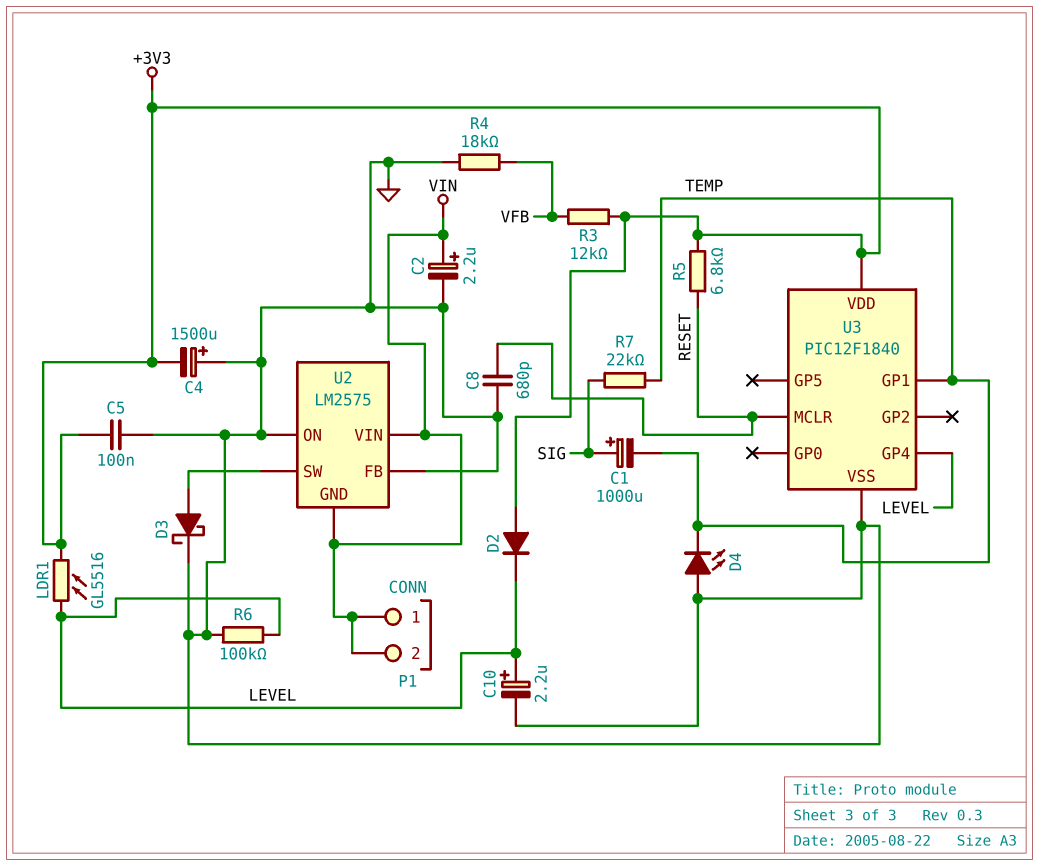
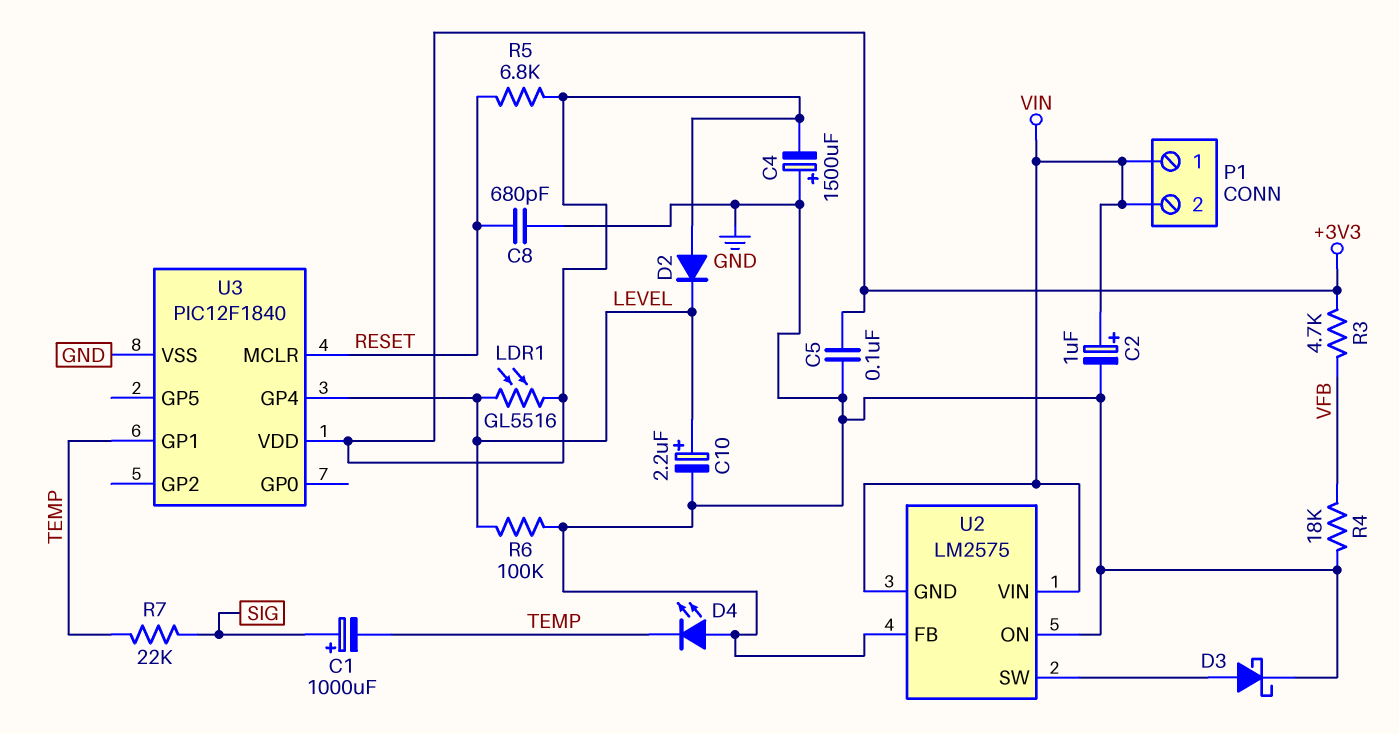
C2: 2.2uF (plus VIN, minus GND) -> 1uF (plus VIN, minus GND)
R3: 12k (+3V3, VFB) -> 4.7k (+3V3, VFB)

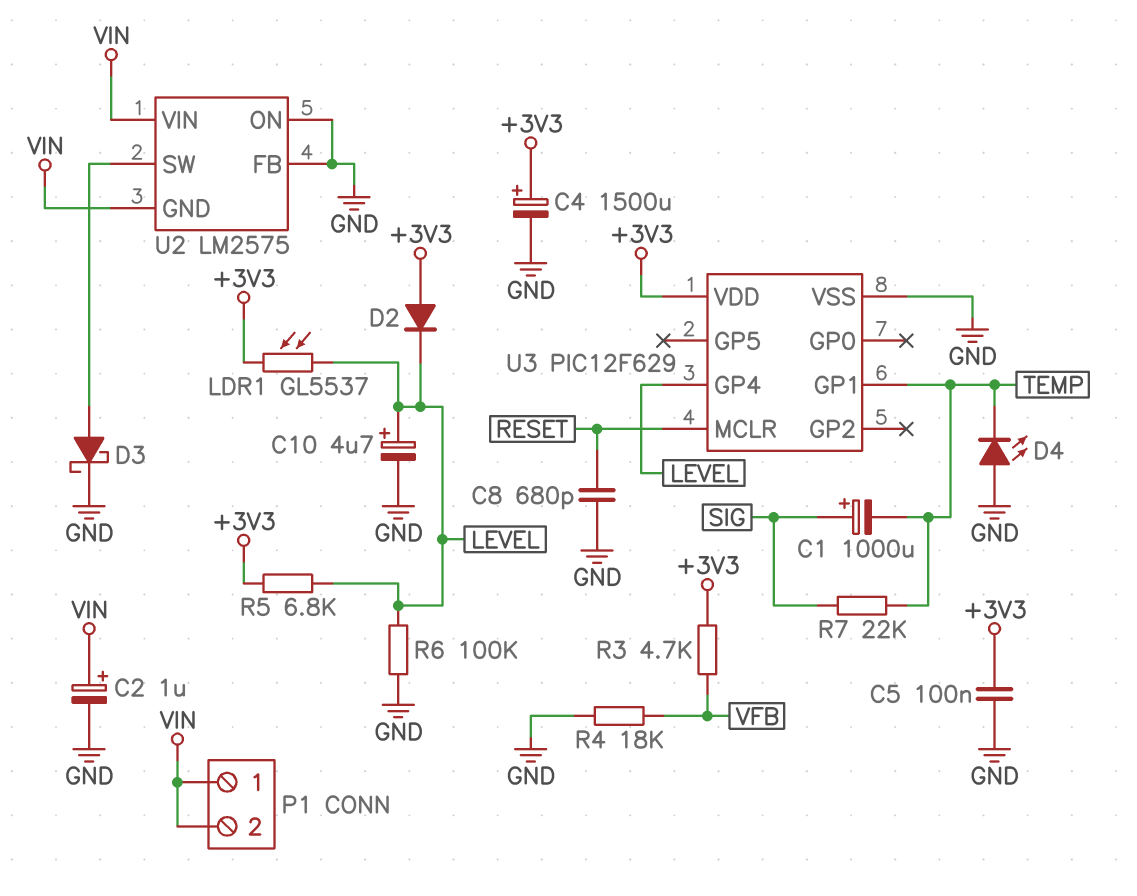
C4: 1500uF (plus GND, minus +3V3) -> 1500uF (plus +3V3, minus GND)
C10: 2.2uF (plus LEVEL, minus GND) -> 4.7uF (plus LEVEL, minus GND)
LDR1: GL5516 (+3V3, LEVEL) -> GL5537 (+3V3, LEVEL)
R5: 6.8k (+3V3, RESET) -> 6.8k (+3V3, LEVEL)
U3: PIC12F1840 -> PIC12F629

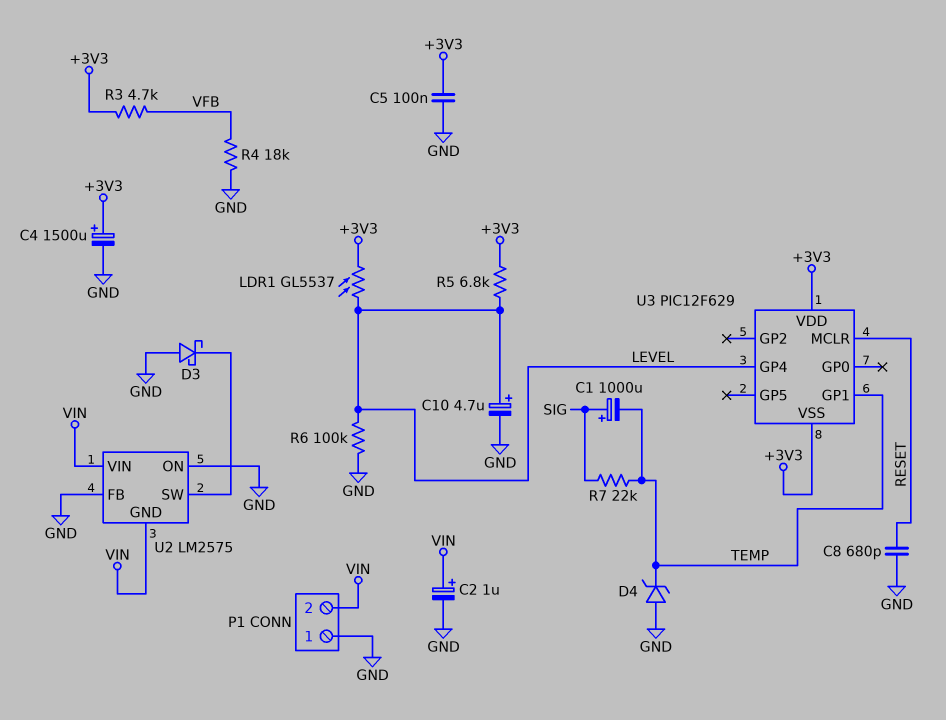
D2: diode (A +3V3, K LEVEL) -> none
D3: schottky (A U2/SW, K GND) -> schottky (A GND, K U2/SW)
D4: LED (A GND, K TEMP) -> zener (A GND, K TEMP)
P1 pin 1: VIN -> GND
U3 pin VSS: GND -> +3V3

